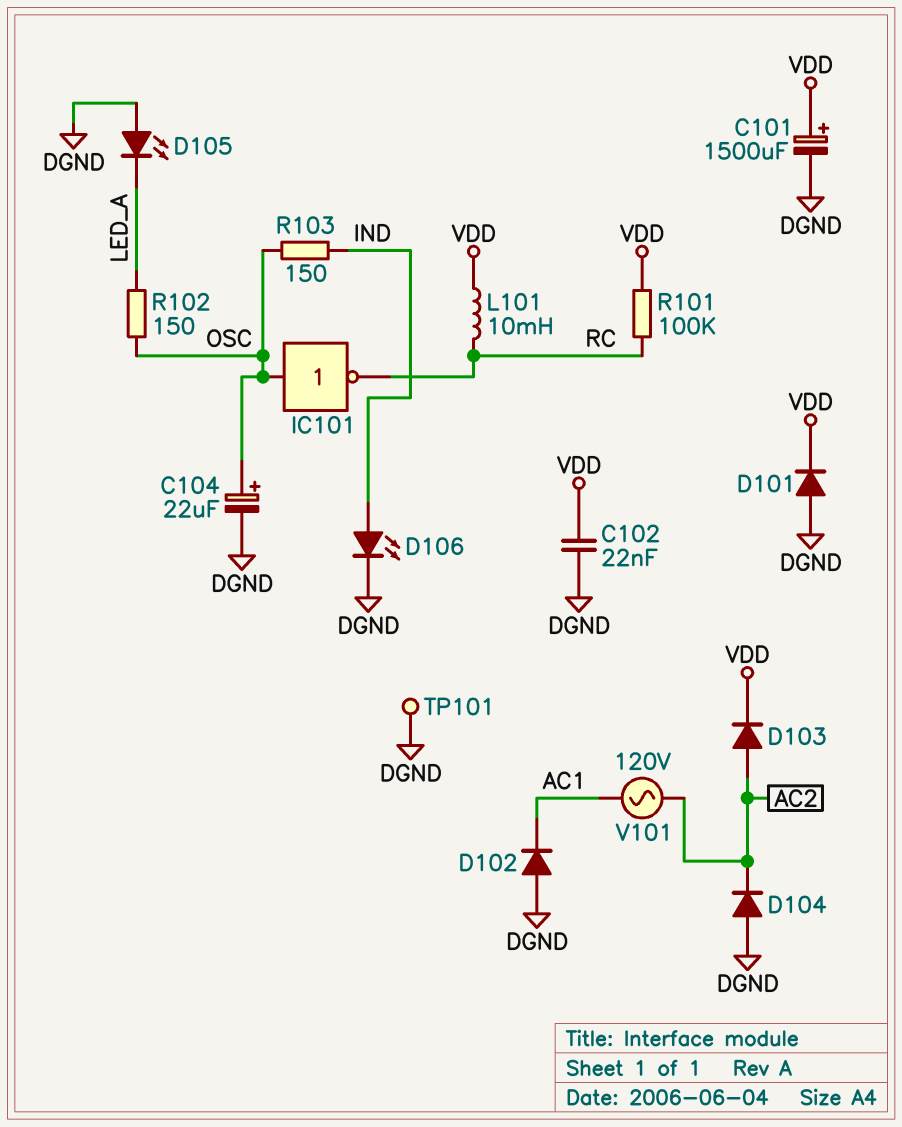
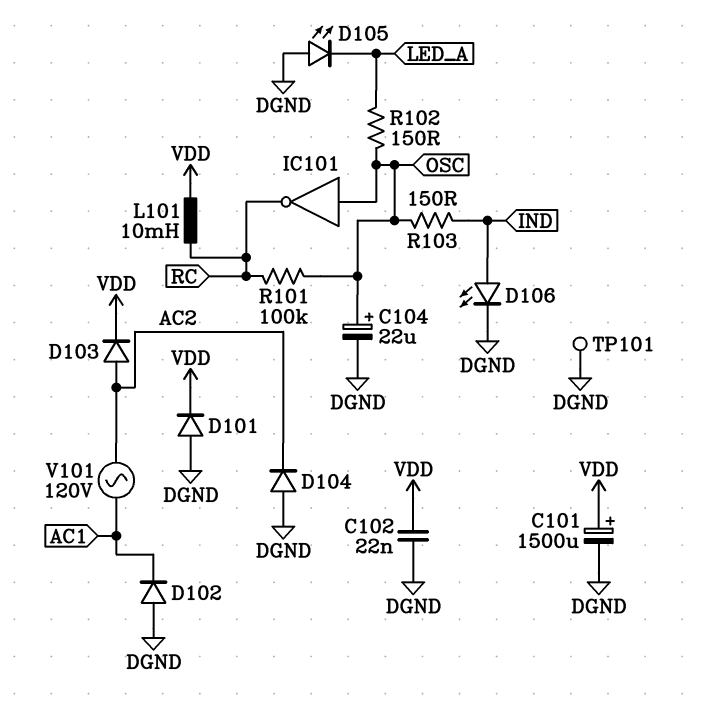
R101: 100k (RC, VDD) -> 100k (OSC, RC)

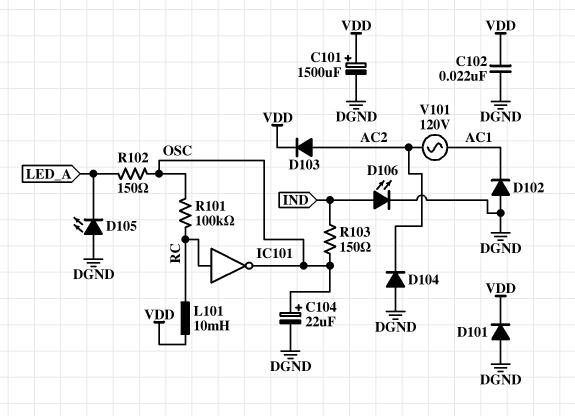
IC101: NOT (in OSC, out RC) -> NOT (in RC, out OSC)
TP101: test point (DGND) -> none

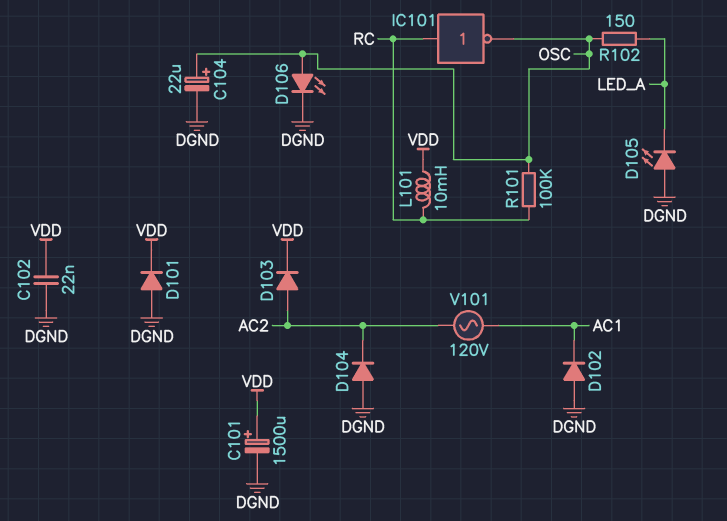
D106: LED (A IND, K DGND) -> LED (A OSC, K DGND)
R103: 150 (IND, OSC) -> none

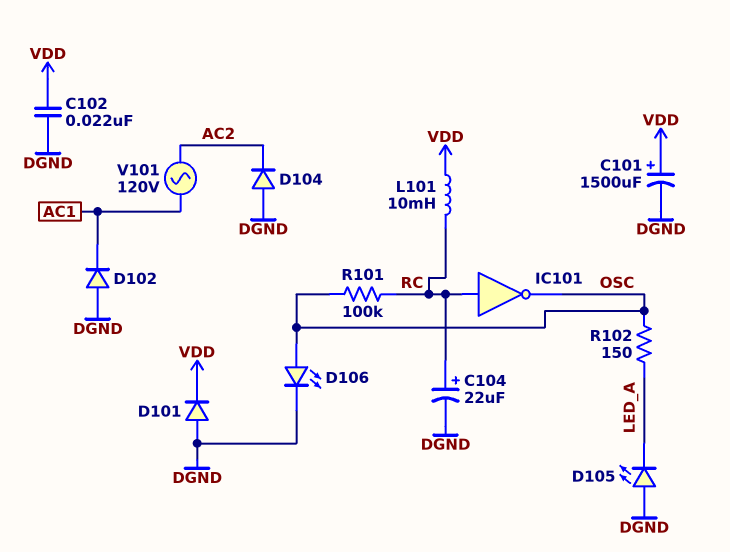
C104: 22uF (plus OSC, minus DGND) -> 22uF (plus RC, minus DGND)
D103: diode (A AC2, K VDD) -> none

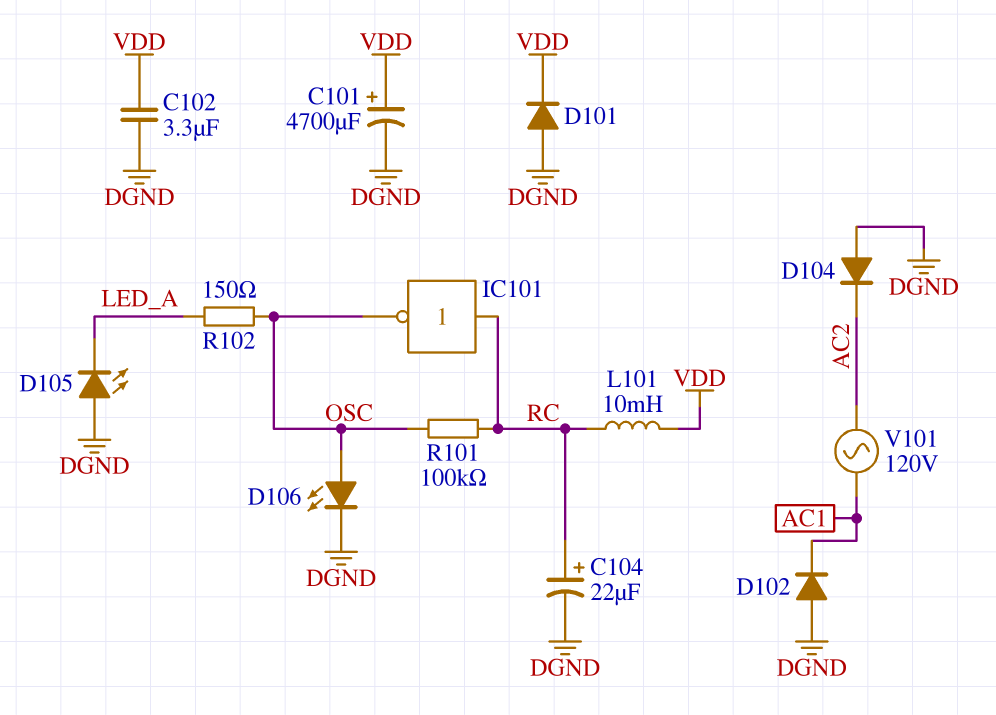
C101: 1500uF (plus VDD, minus DGND) -> 4700uF (plus VDD, minus DGND)
C102: 22nF (DGND, VDD) -> 3.3uF (DGND, VDD)

